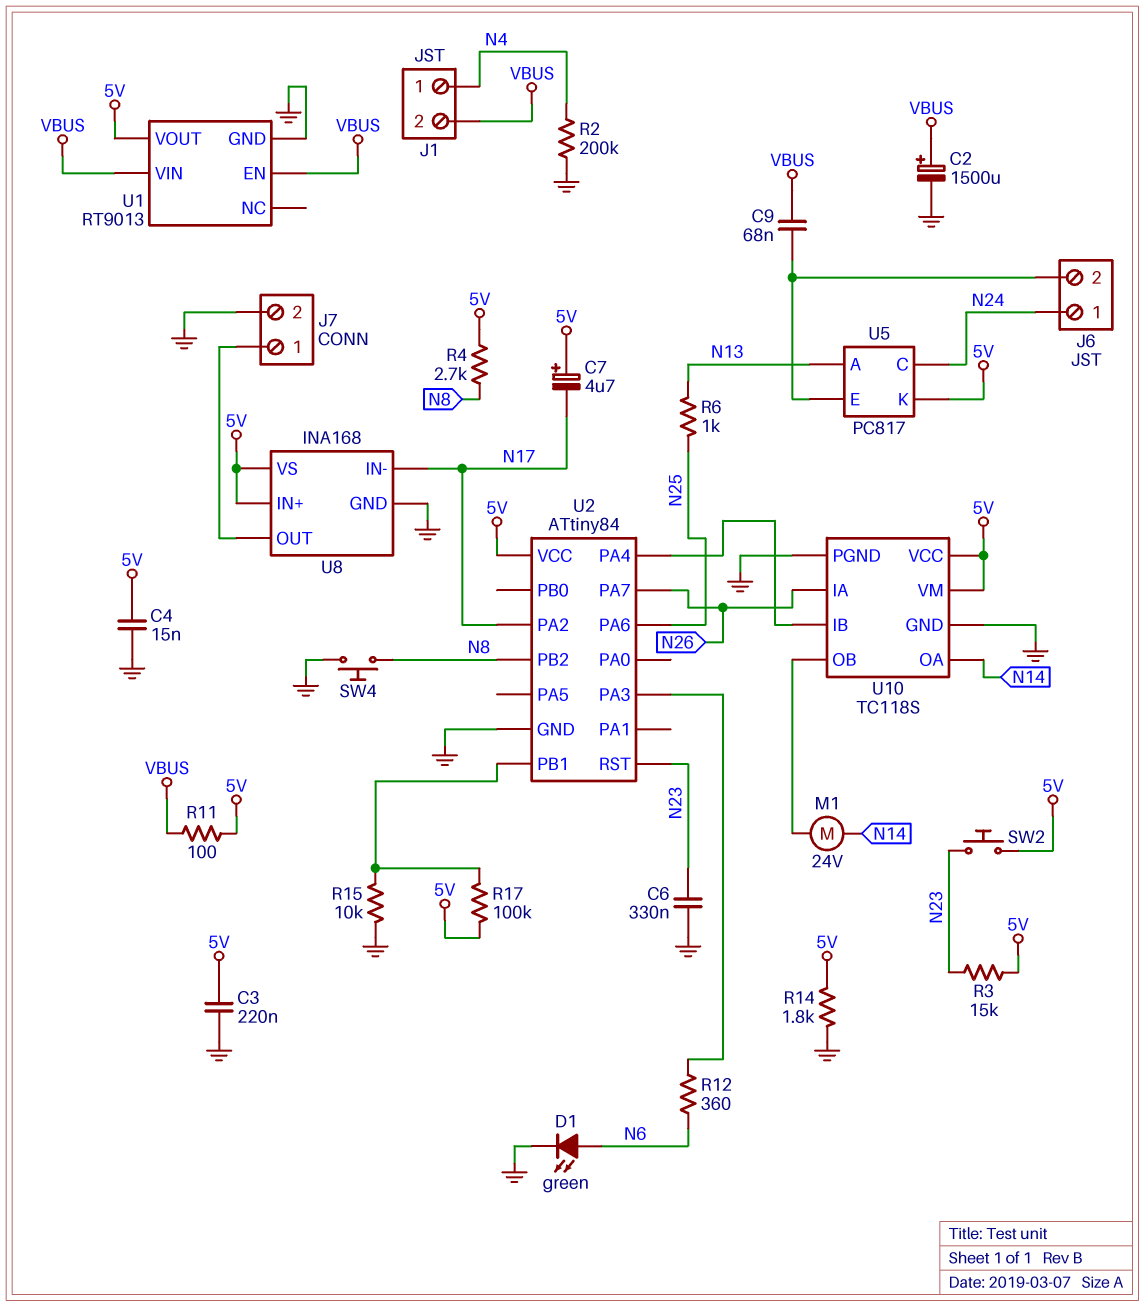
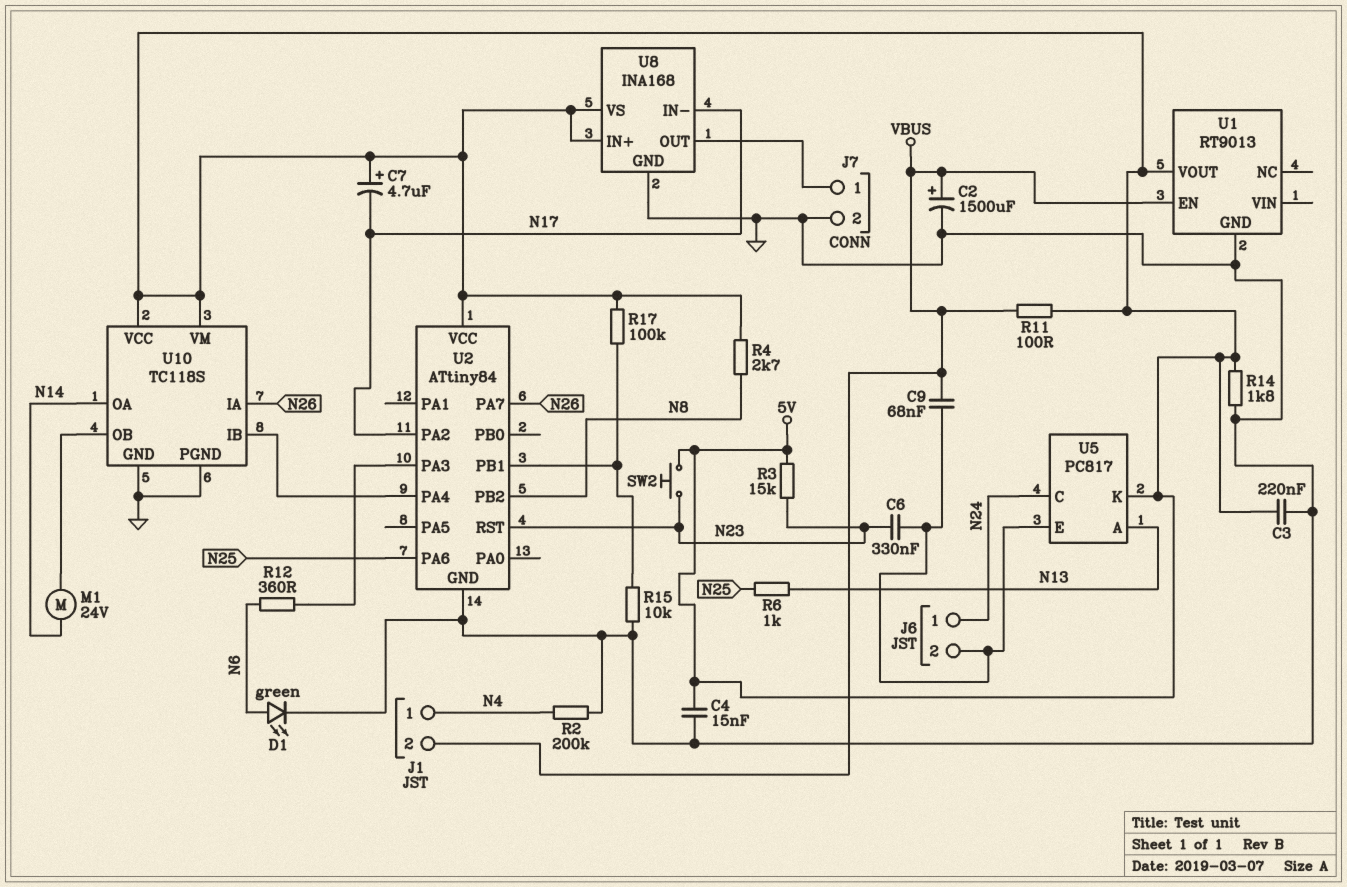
C6: 330nF (GND, N23) -> 330nF (J6/2, N23)
SW4: button (GND, N8) -> none
U1 pin VIN: VBUS -> none

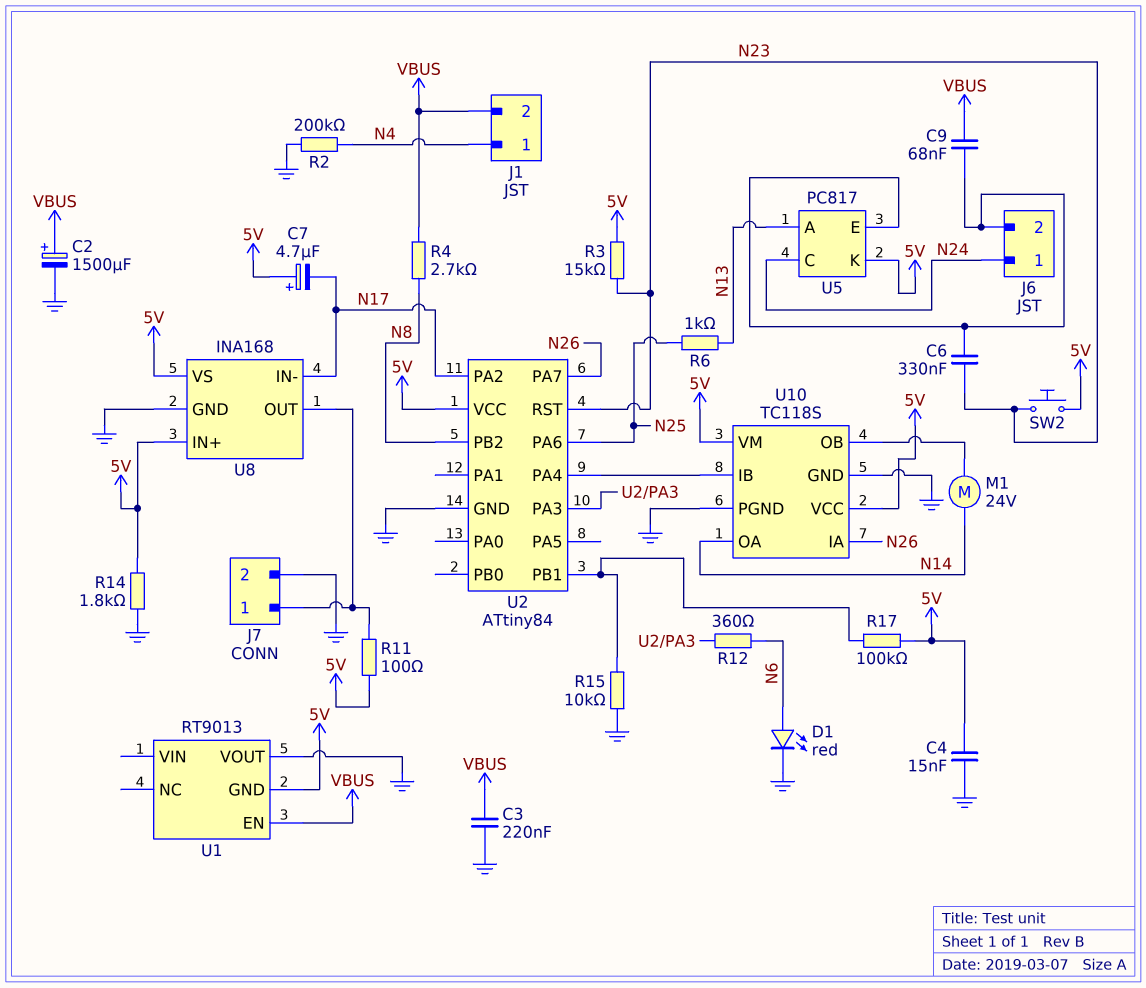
C3: 220nF (5V, GND) -> 220nF (GND, VBUS)
D1: LED green (A N6, K GND) -> LED red (A N6, K GND)
R4: 2.7k (5V, N8) -> 2.7k (N8, VBUS)
R11: 100 (5V, VBUS) -> 100 (5V, J7/1)
U1 pin GND: GND -> 5V
U1 pin VOUT: 5V -> GND

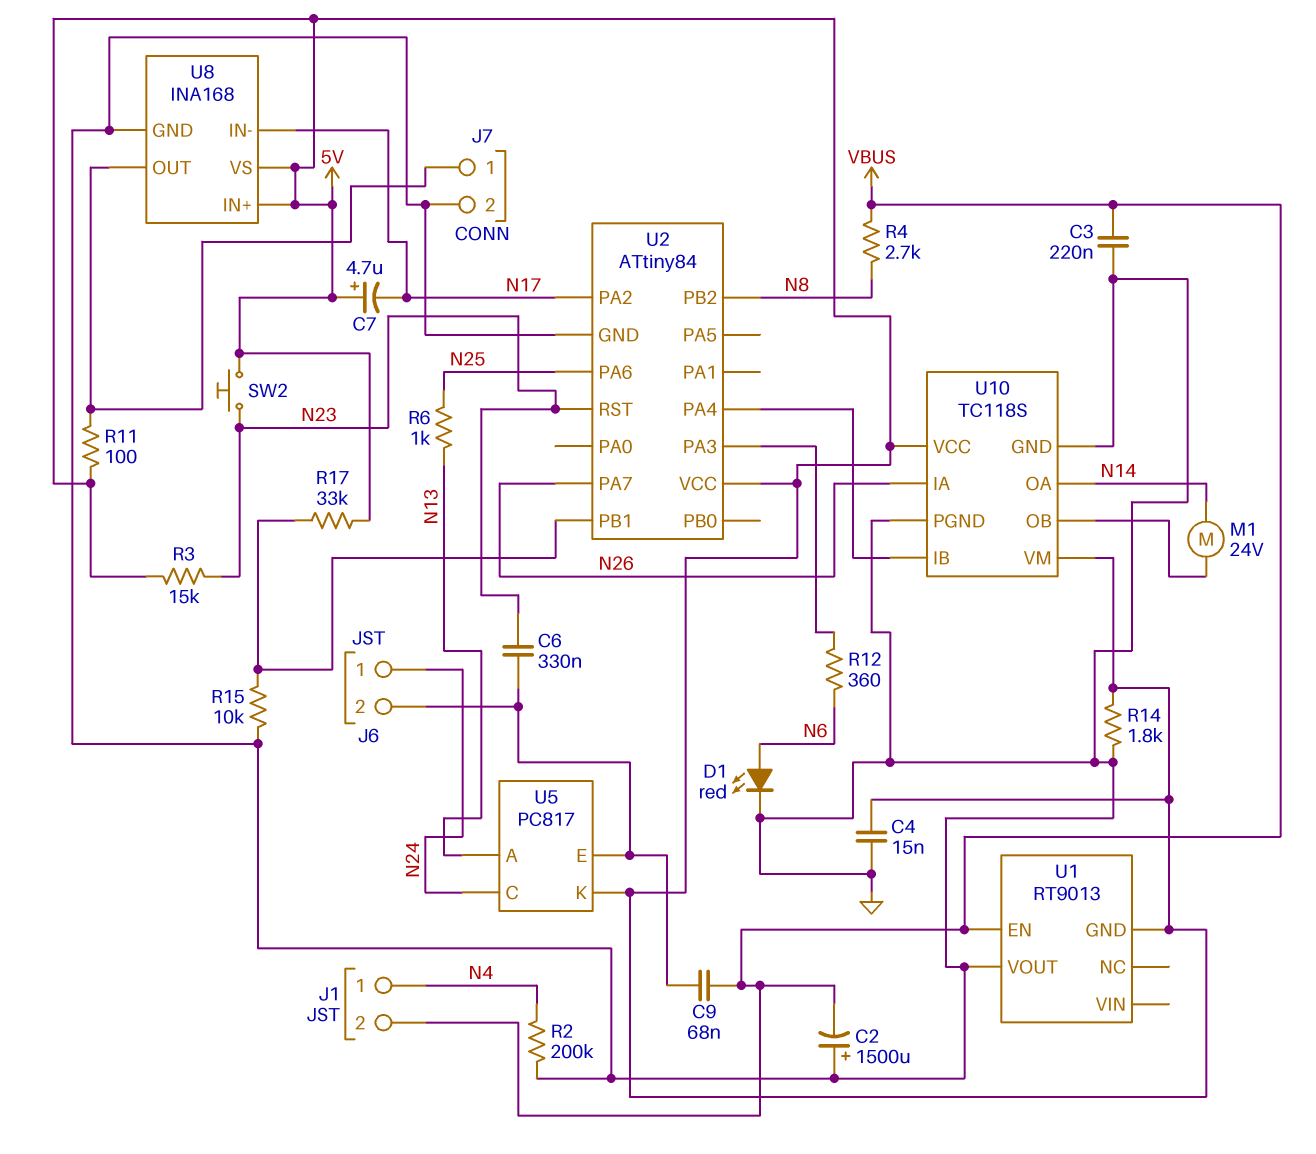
C2: 1500uF (plus VBUS, minus GND) -> 1500uF (plus GND, minus VBUS)
R17: 100k (5V, U2/PB1) -> 33k (5V, U2/PB1)

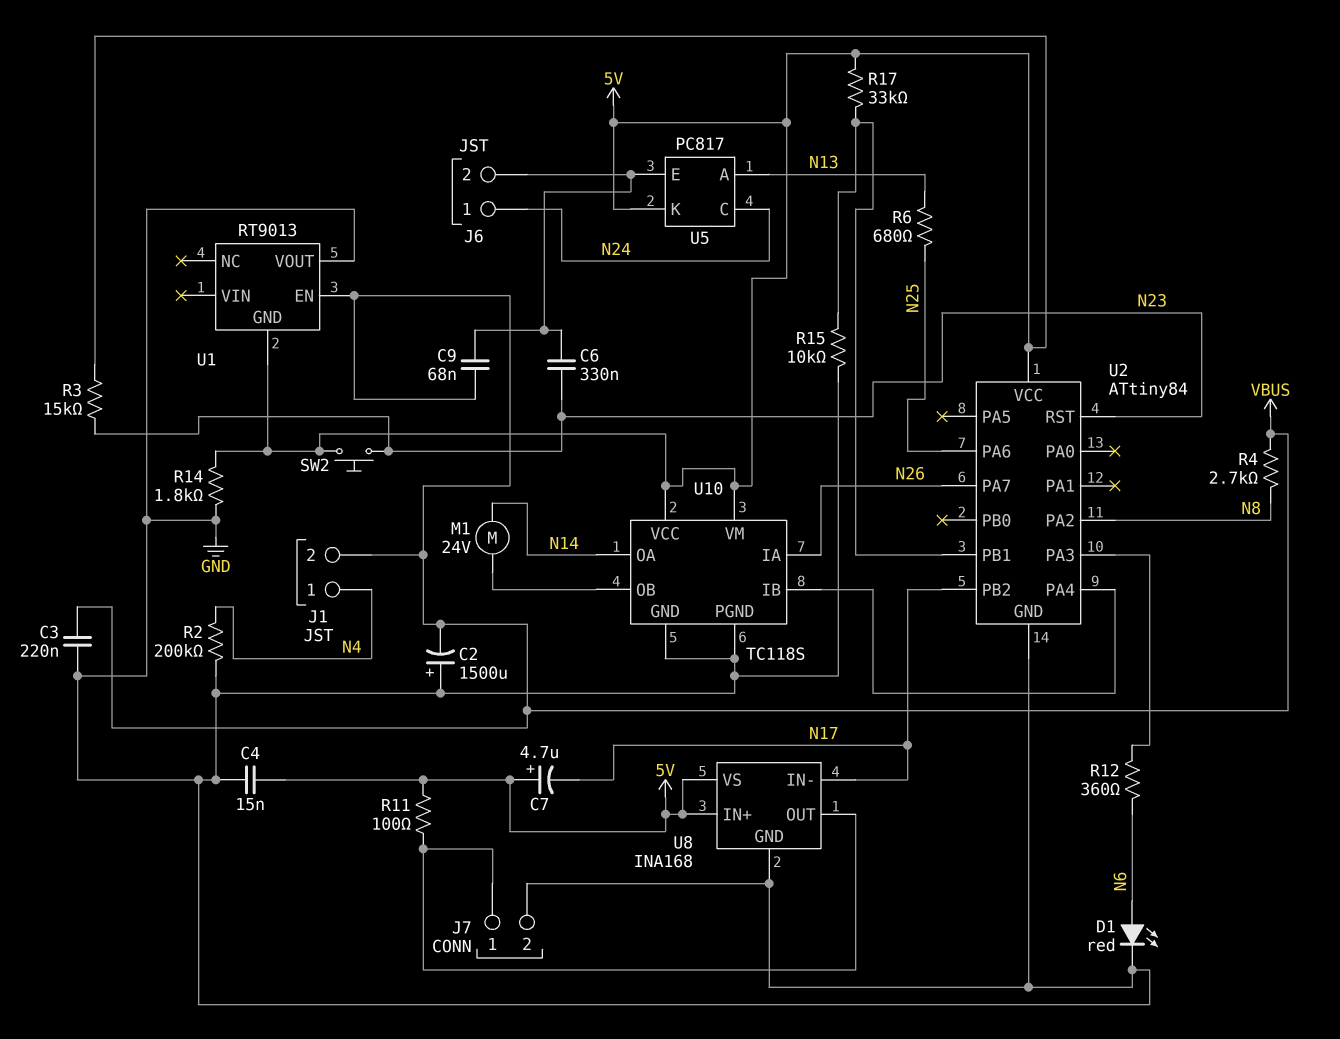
R6: 1k (N13, N25) -> 680 (N13, N25)
U2 pin PA2: N17 -> N8
U2 pin PB2: N8 -> N17

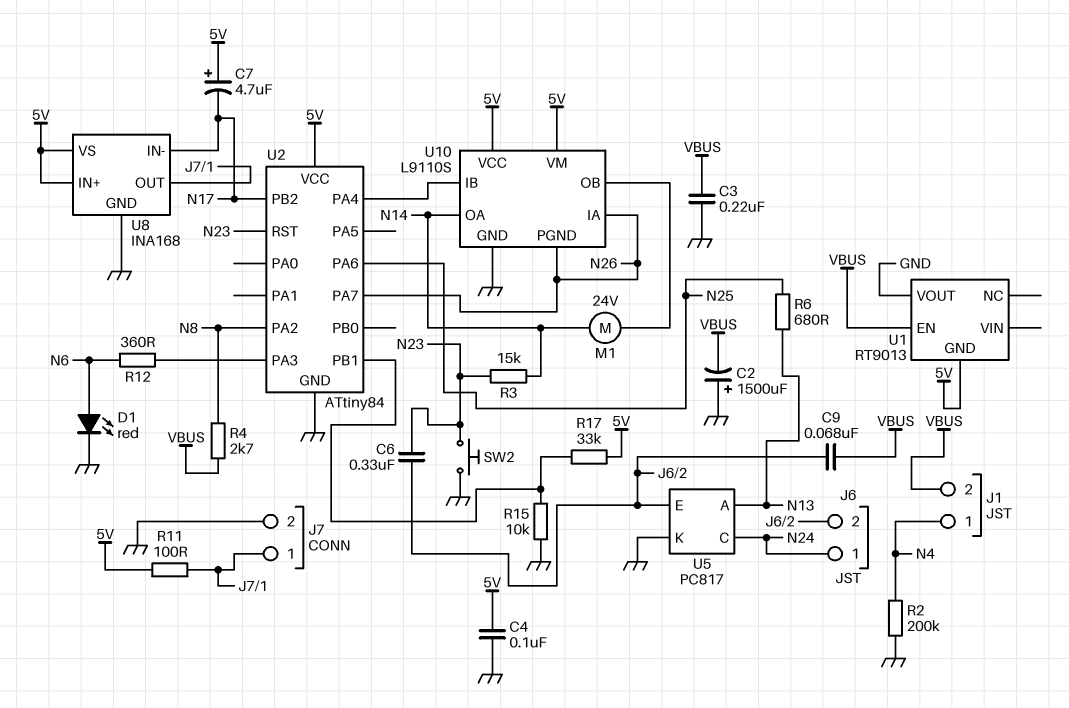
C4: 15nF (5V, GND) -> 100nF (5V, GND)
R3: 15k (5V, N23) -> 15k (N14, N23)
R14: 1.8k (5V, GND) -> none
SW2: button (5V, N23) -> button (GND, N23)
U5 pin K: 5V -> GND
U10: TC118S -> L9110S
U10 pin PGND: GND -> N26

